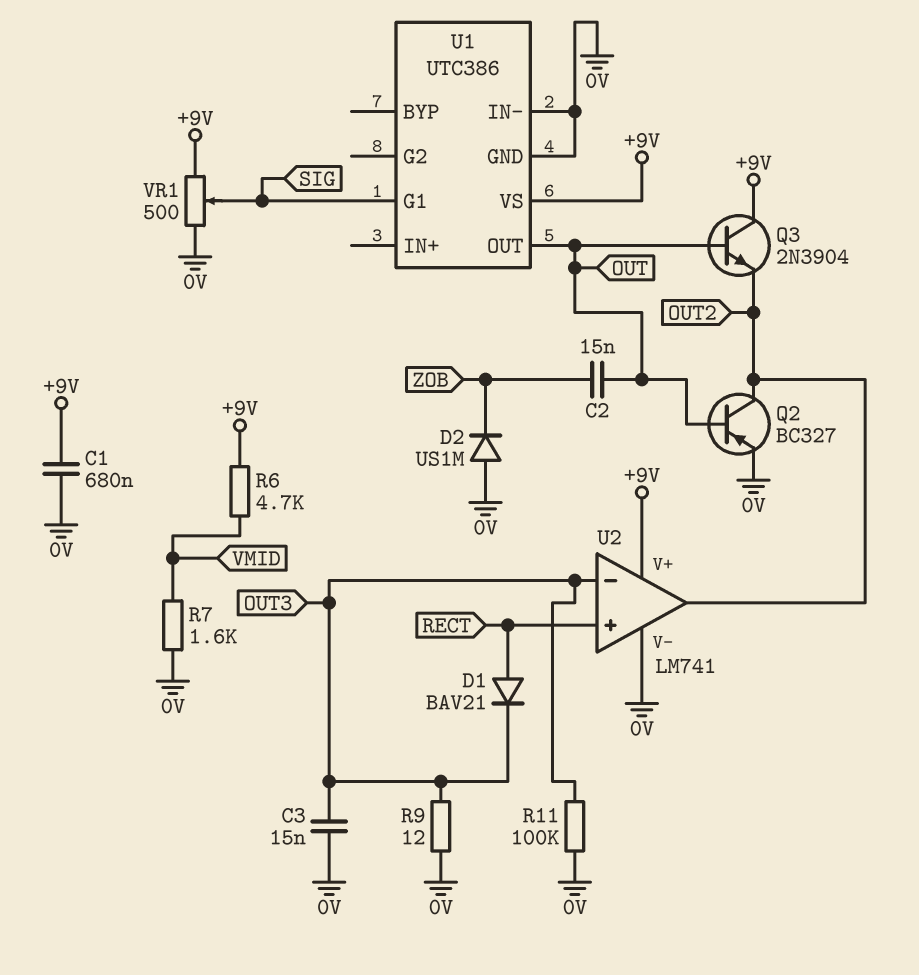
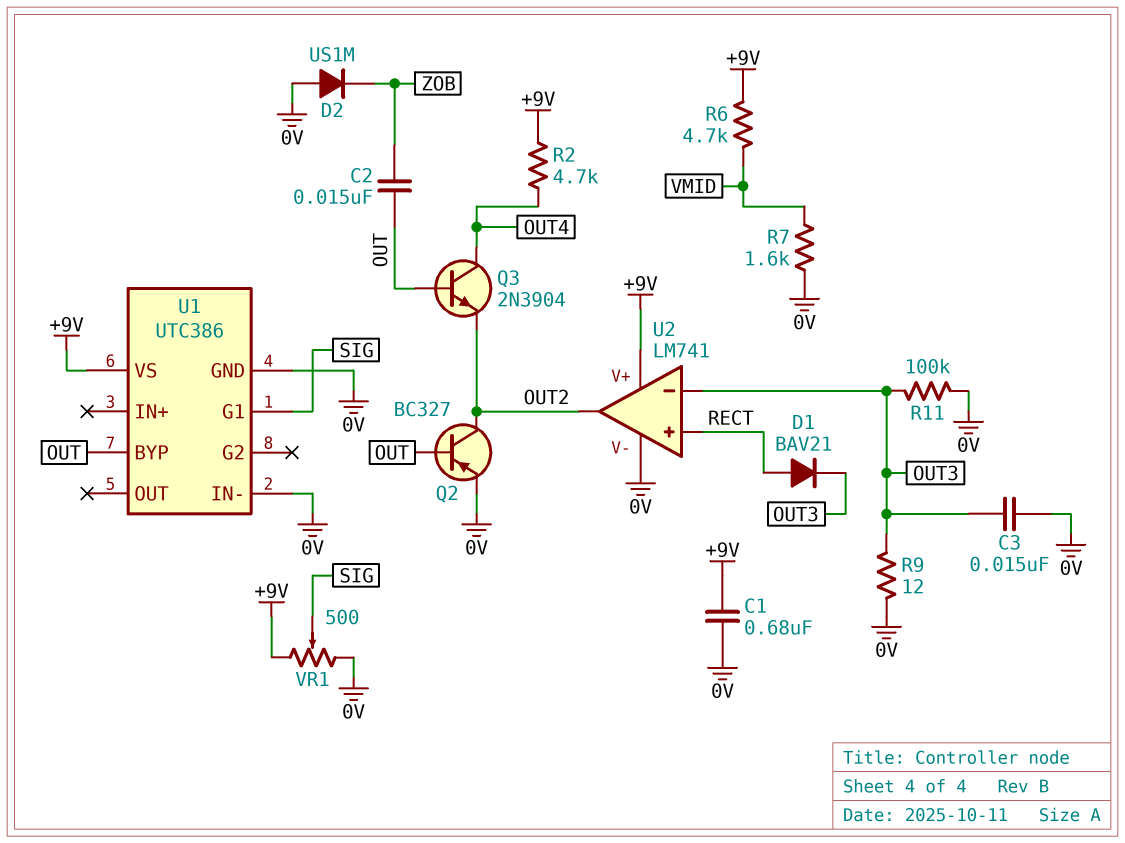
Q3: NPN 2N3904 (B OUT, C +9V, E OUT2) -> NPN 2N3904 (B OUT, C OUT4, E OUT2)
R2: none -> 4.7k (+9V, OUT4)
U1 pin BYP: none -> OUT
U1 pin OUT: OUT -> none

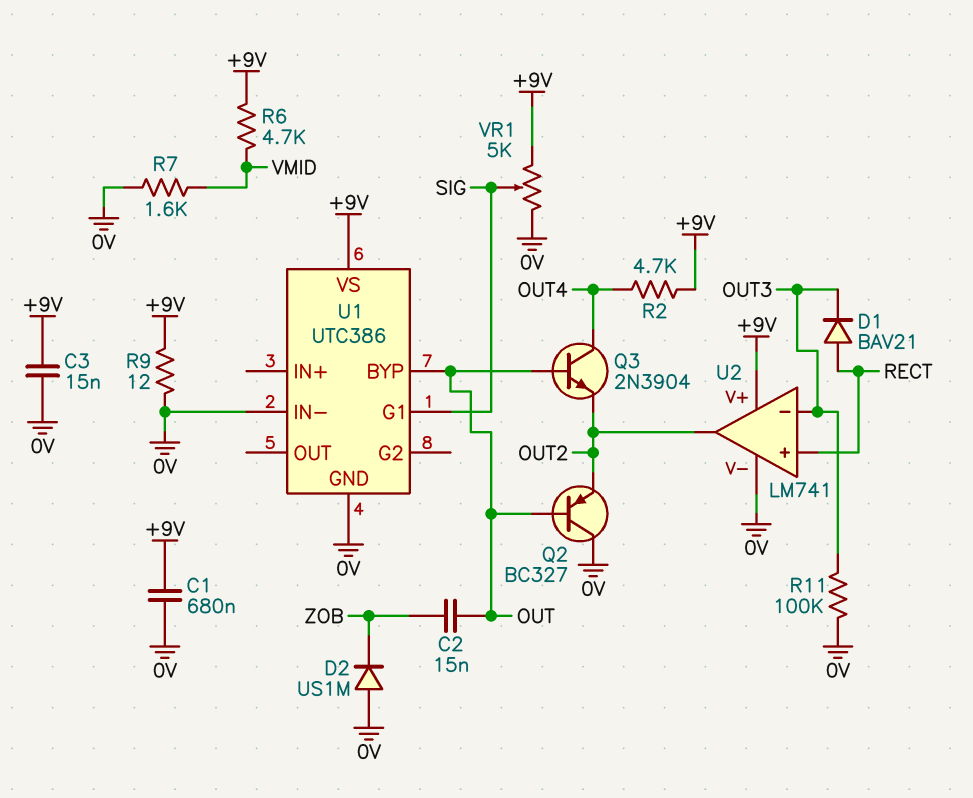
C3: 15nF (0V, OUT3) -> 15nF (+9V, 0V)
Q2: PNP BC327 (B OUT, C OUT2, E 0V) -> PNP BC327 (B OUT, C 0V, E OUT2)
R9: 12 (0V, OUT3) -> 12 (+9V, 0V)
VR1: 500 (+9V, 0V, wiper SIG) -> 5k (+9V, 0V, wiper SIG)

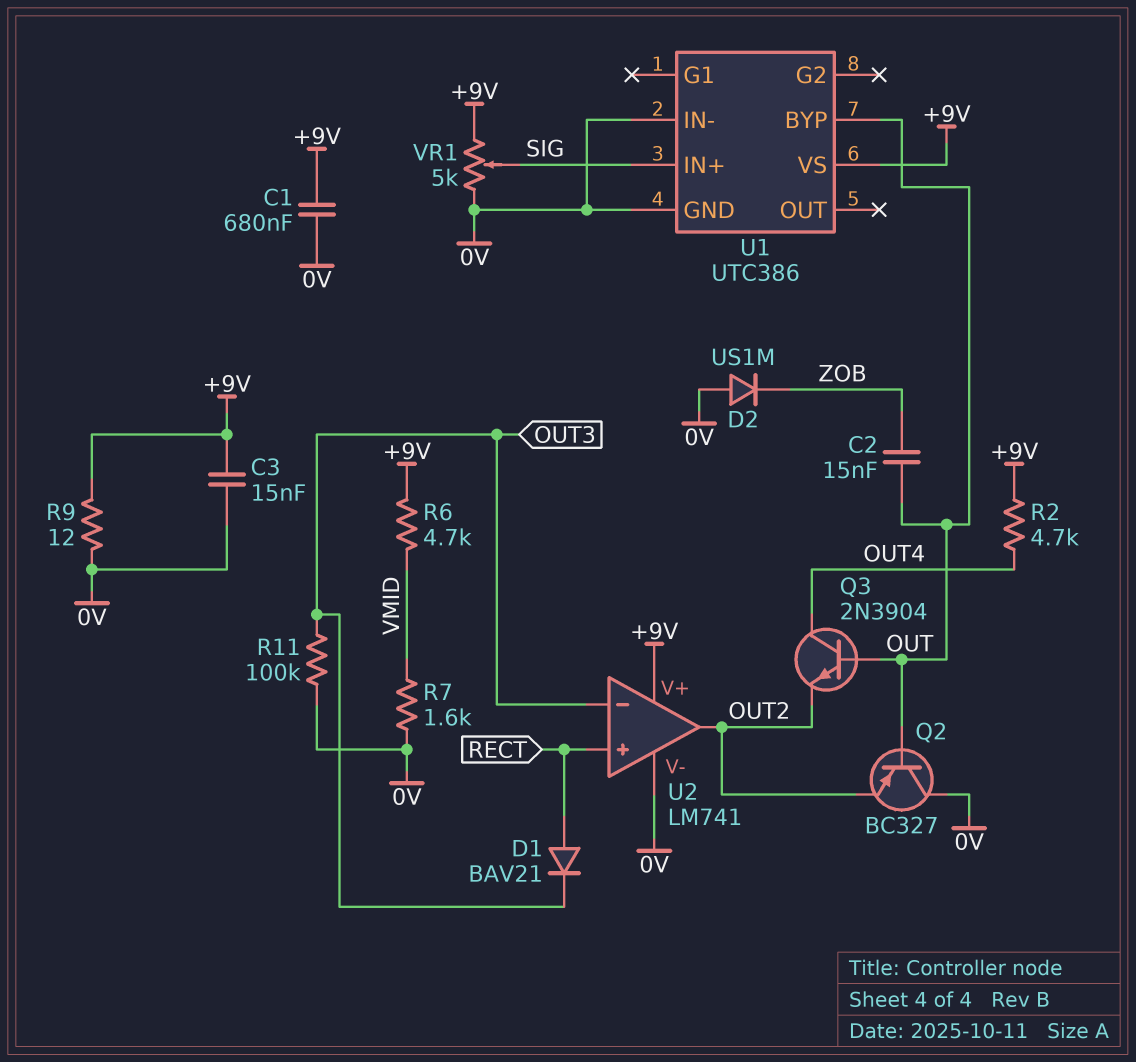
U1 pin G1: SIG -> none
U1 pin IN+: none -> SIG

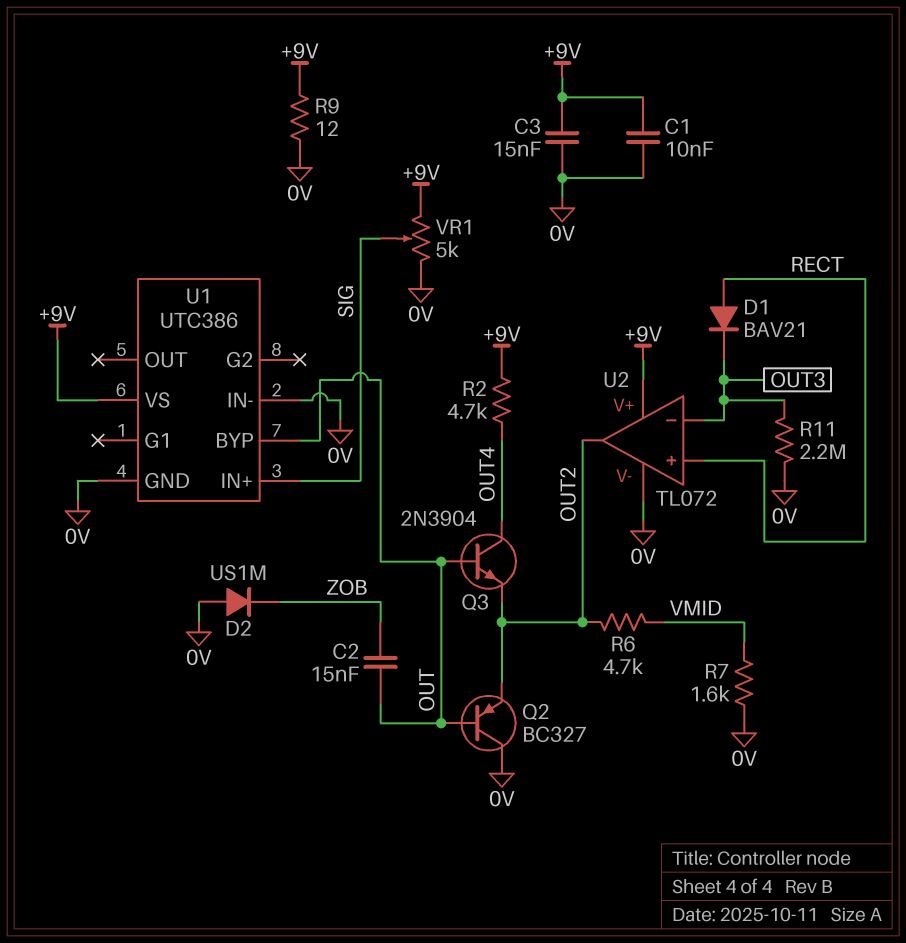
C1: 680nF (+9V, 0V) -> 10nF (+9V, 0V)
R6: 4.7k (+9V, VMID) -> 4.7k (OUT2, VMID)
R11: 100k (0V, OUT3) -> 2.2M (0V, OUT3)
U2: LM741 -> TL072

